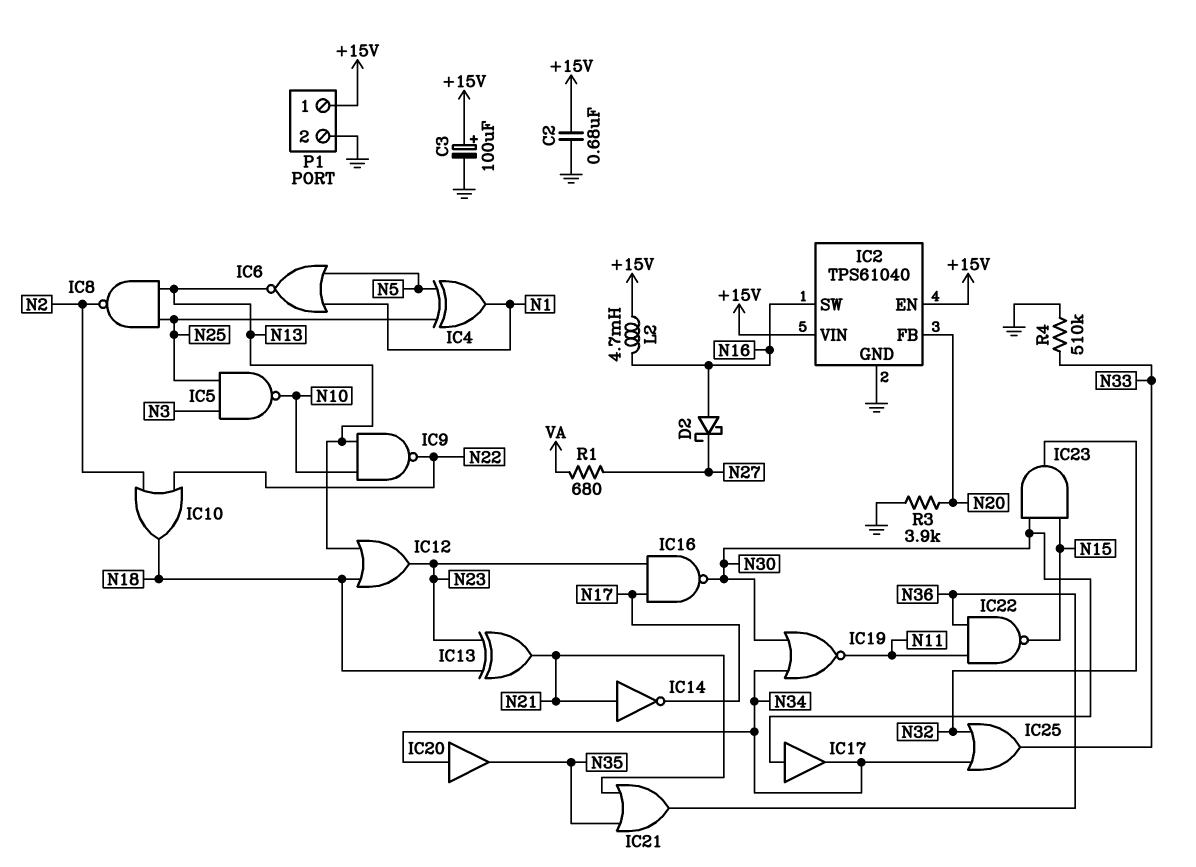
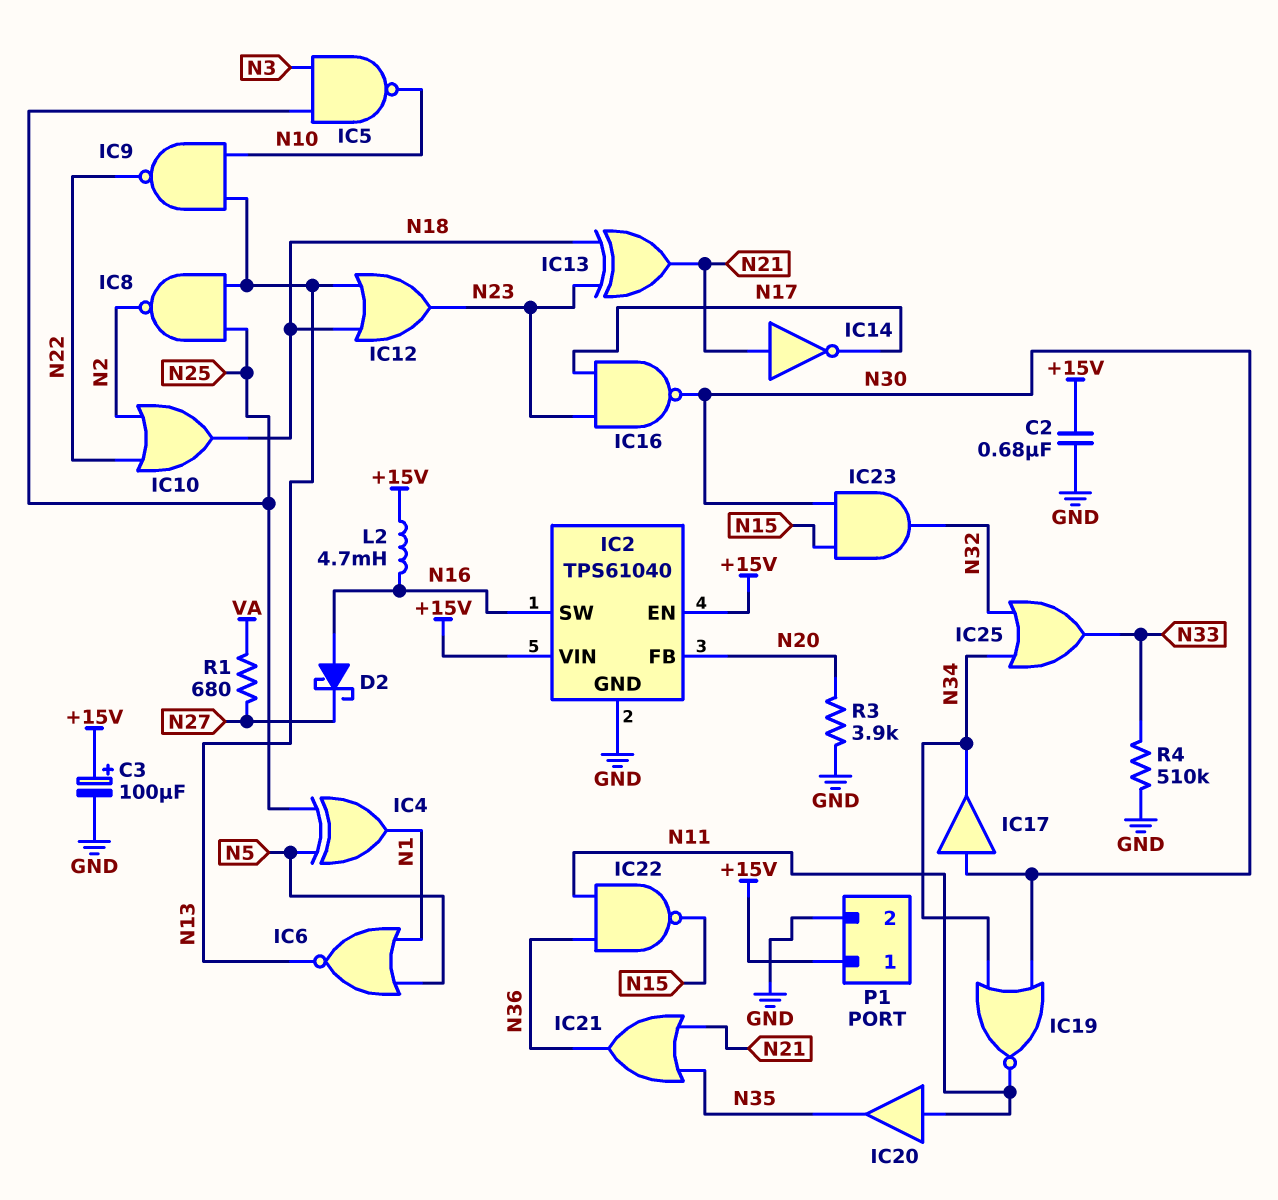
IC20: buffer (in N34, out N35) -> buffer (in N11, out N35)

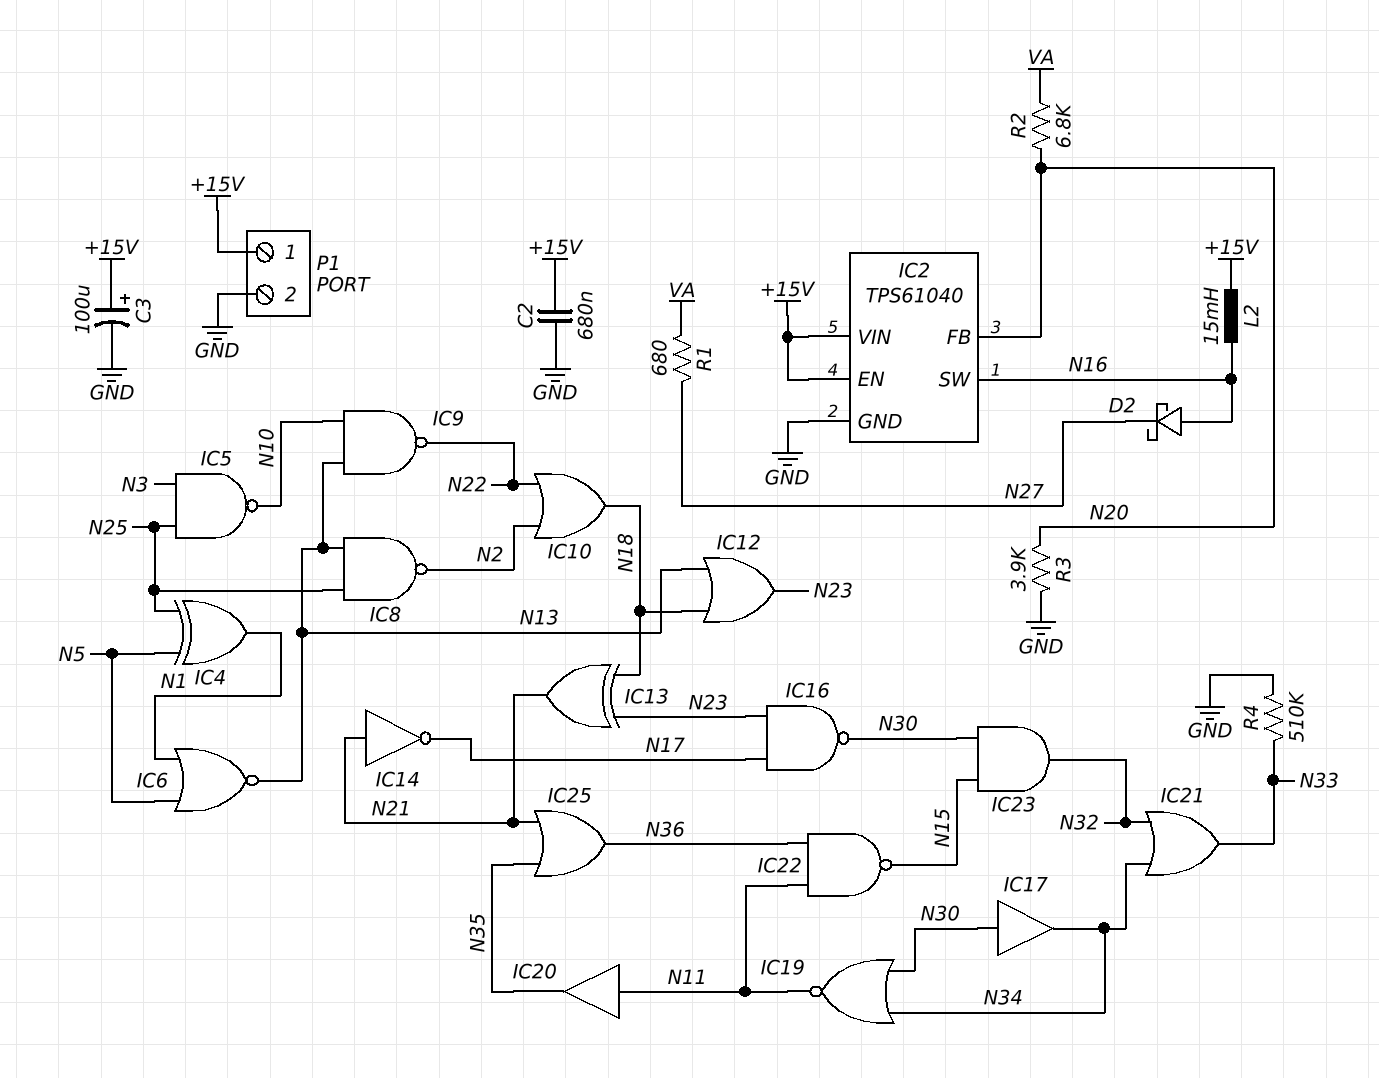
IC21: OR (in N21, in N35, out N36) -> OR (in N32, in N34, out N33)
IC25: OR (in N32, in N34, out N33) -> OR (in N21, in N35, out N36)
L2: 4.7mH (+15V, N16) -> 15mH (+15V, N16)
R2: none -> 6.8k (N20, VA)

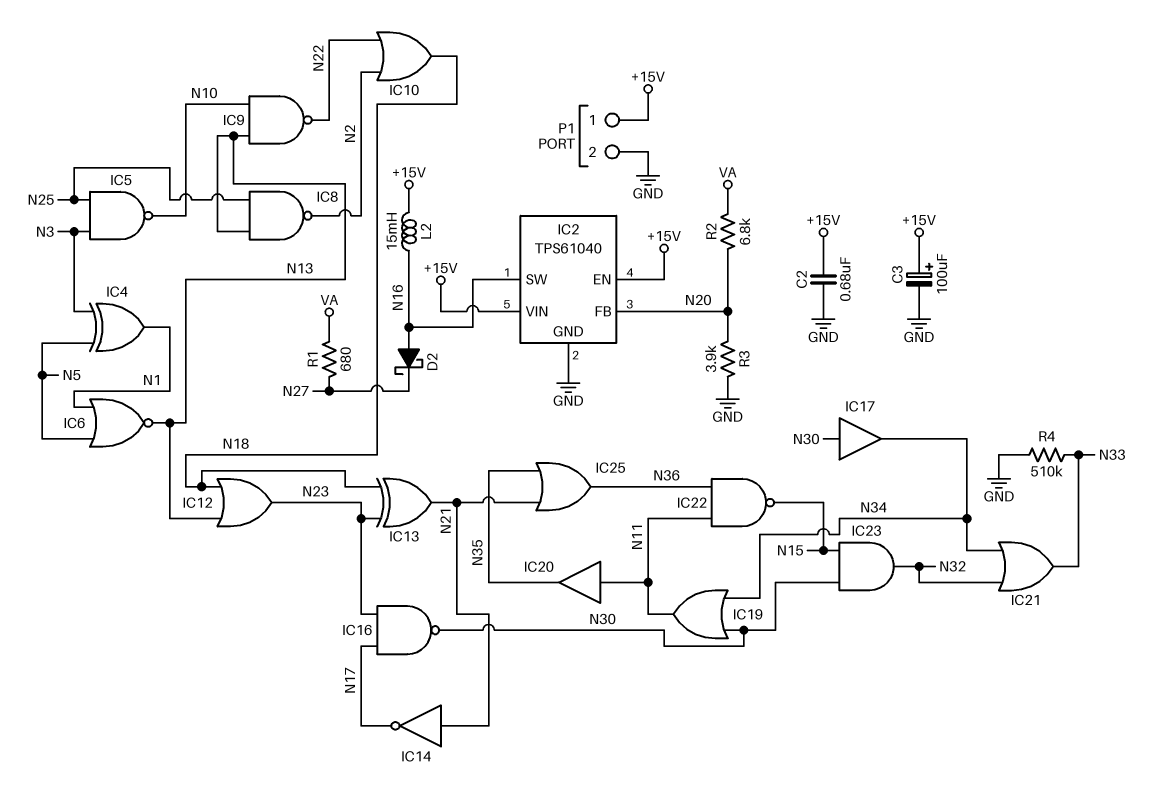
IC4: XOR (in N5, in N25, out N1) -> XOR (in N3, in N5, out N1)
IC19: NOR (in N30, in N34, out N11) -> OR (in N30, in N34, out N11)

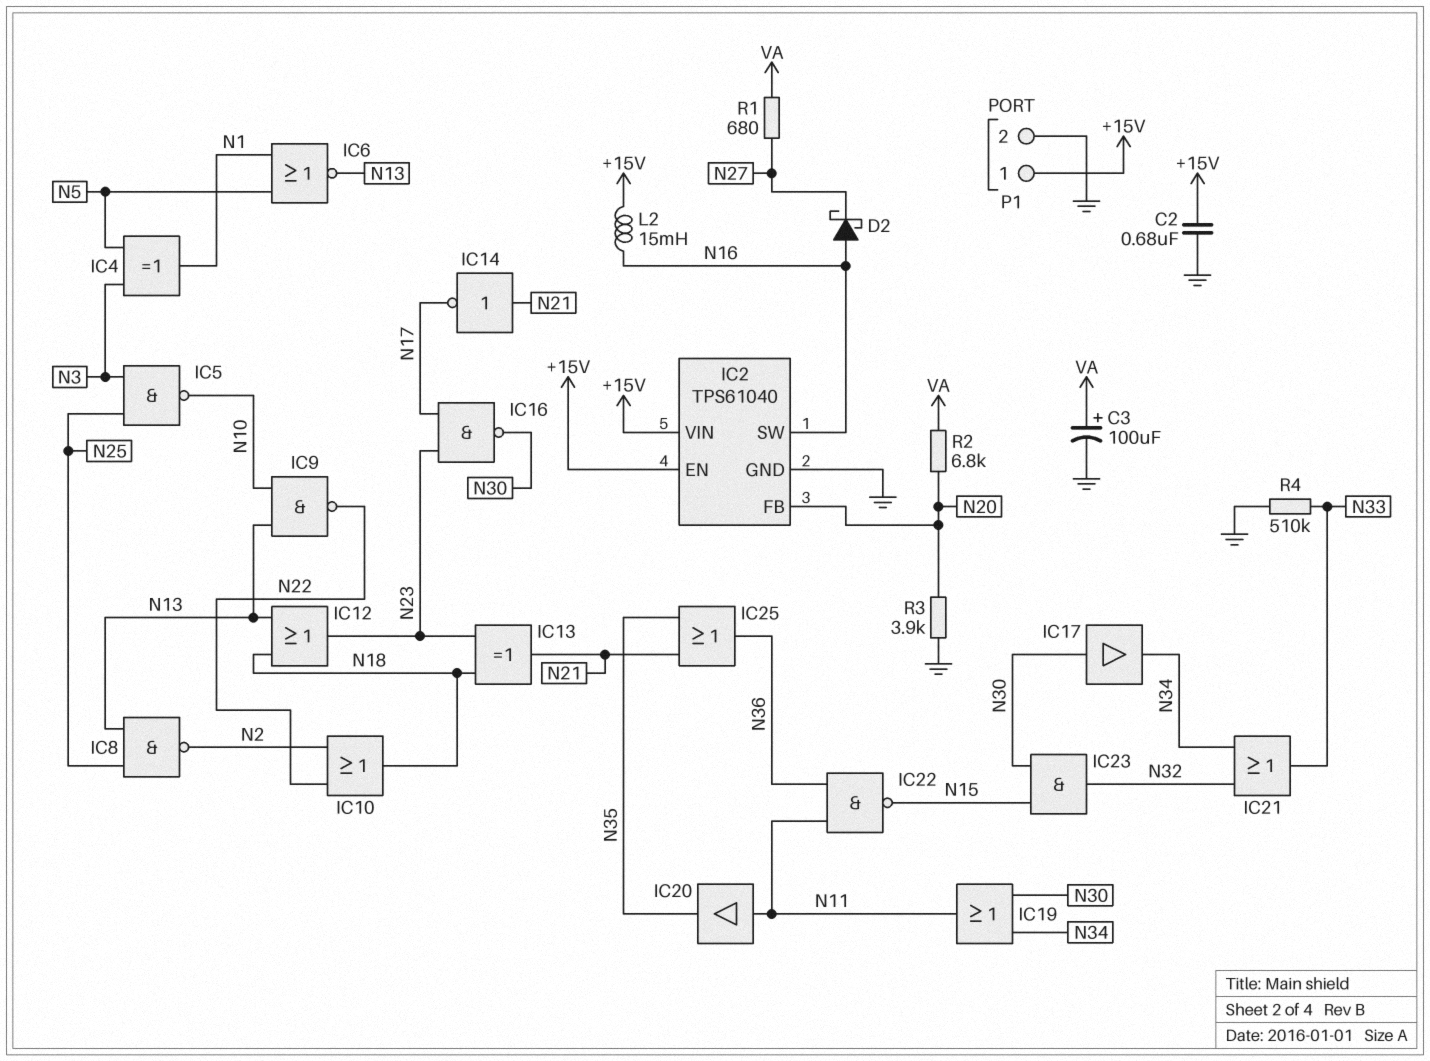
C3: 100uF (plus +15V, minus GND) -> 100uF (plus VA, minus GND)

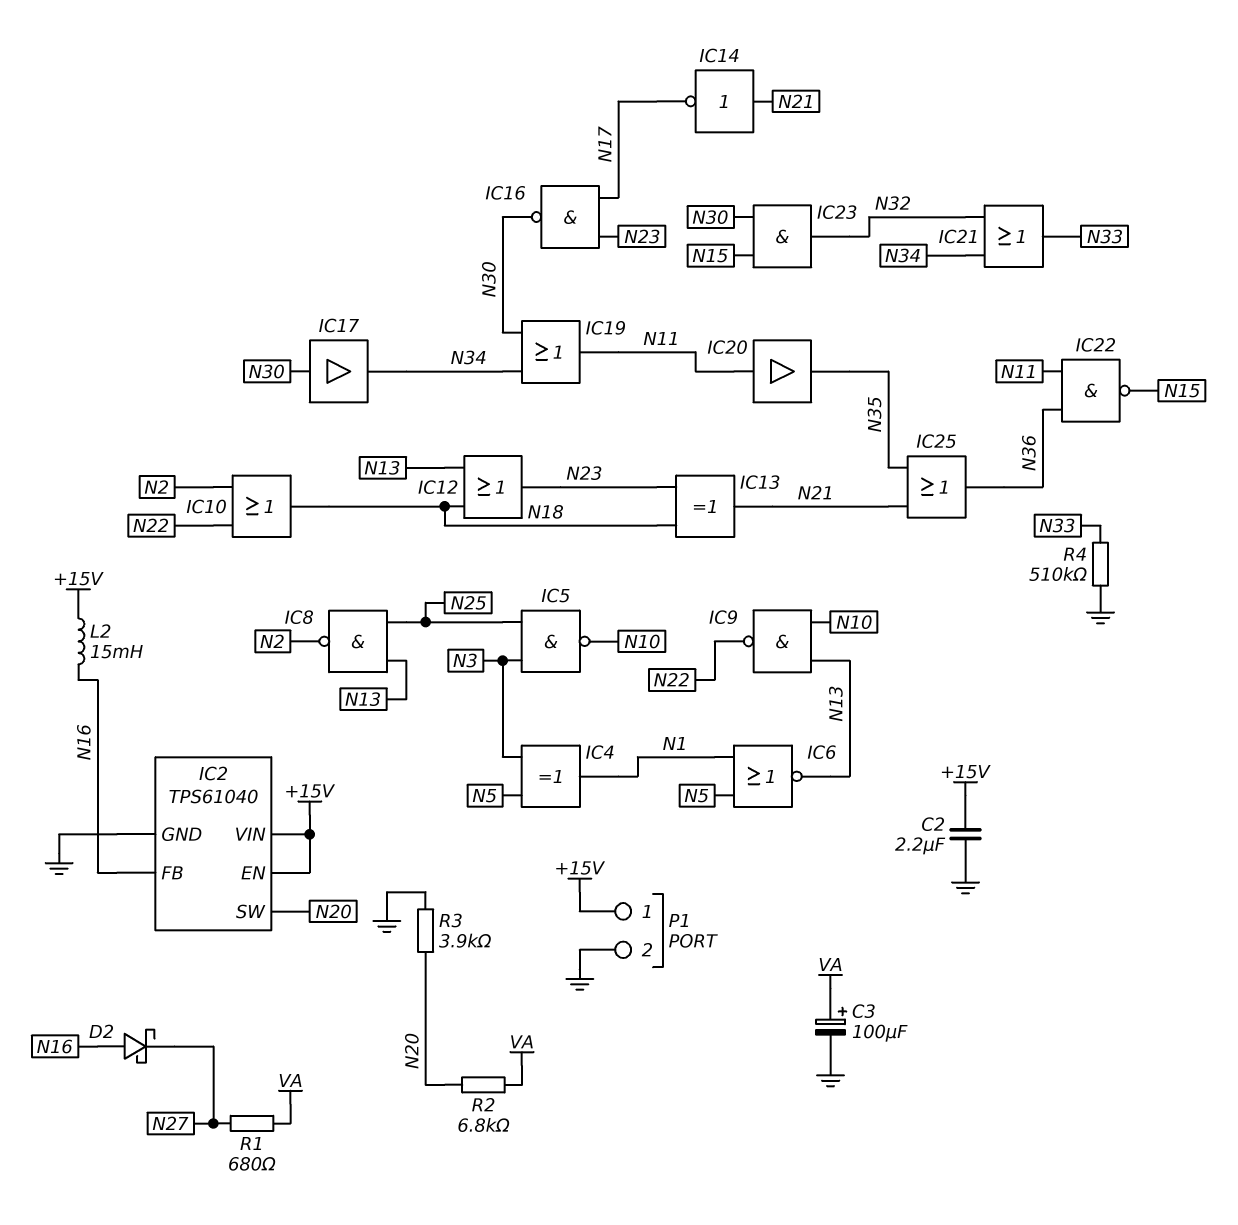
C2: 680nF (+15V, GND) -> 2.2uF (+15V, GND)
IC2 pin FB: N20 -> N16
IC2 pin SW: N16 -> N20

